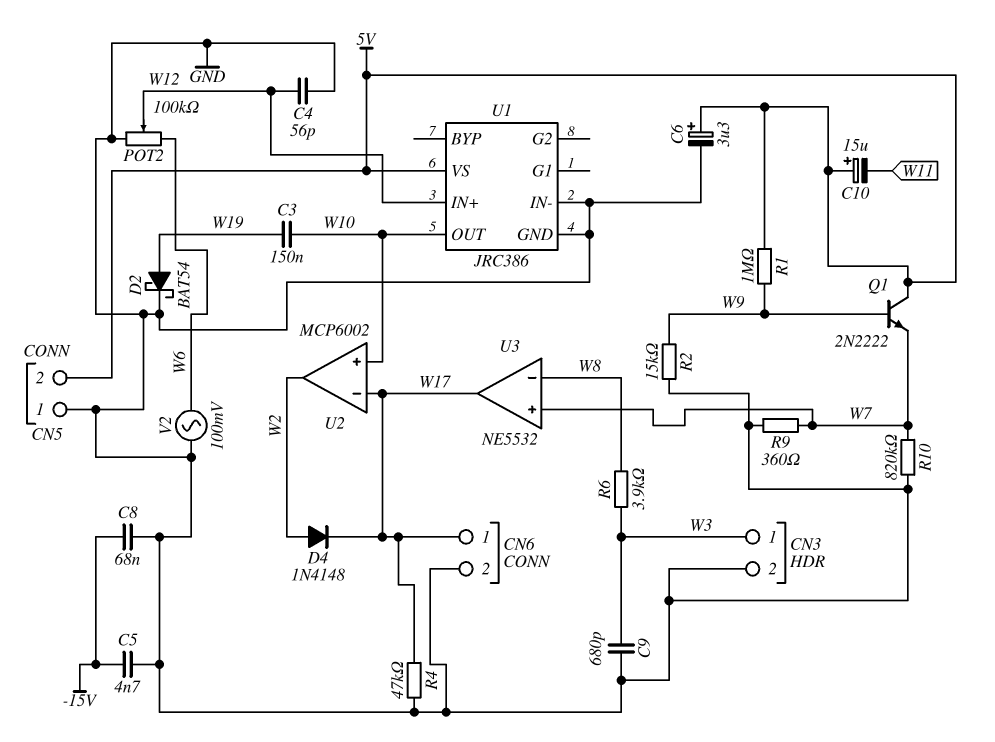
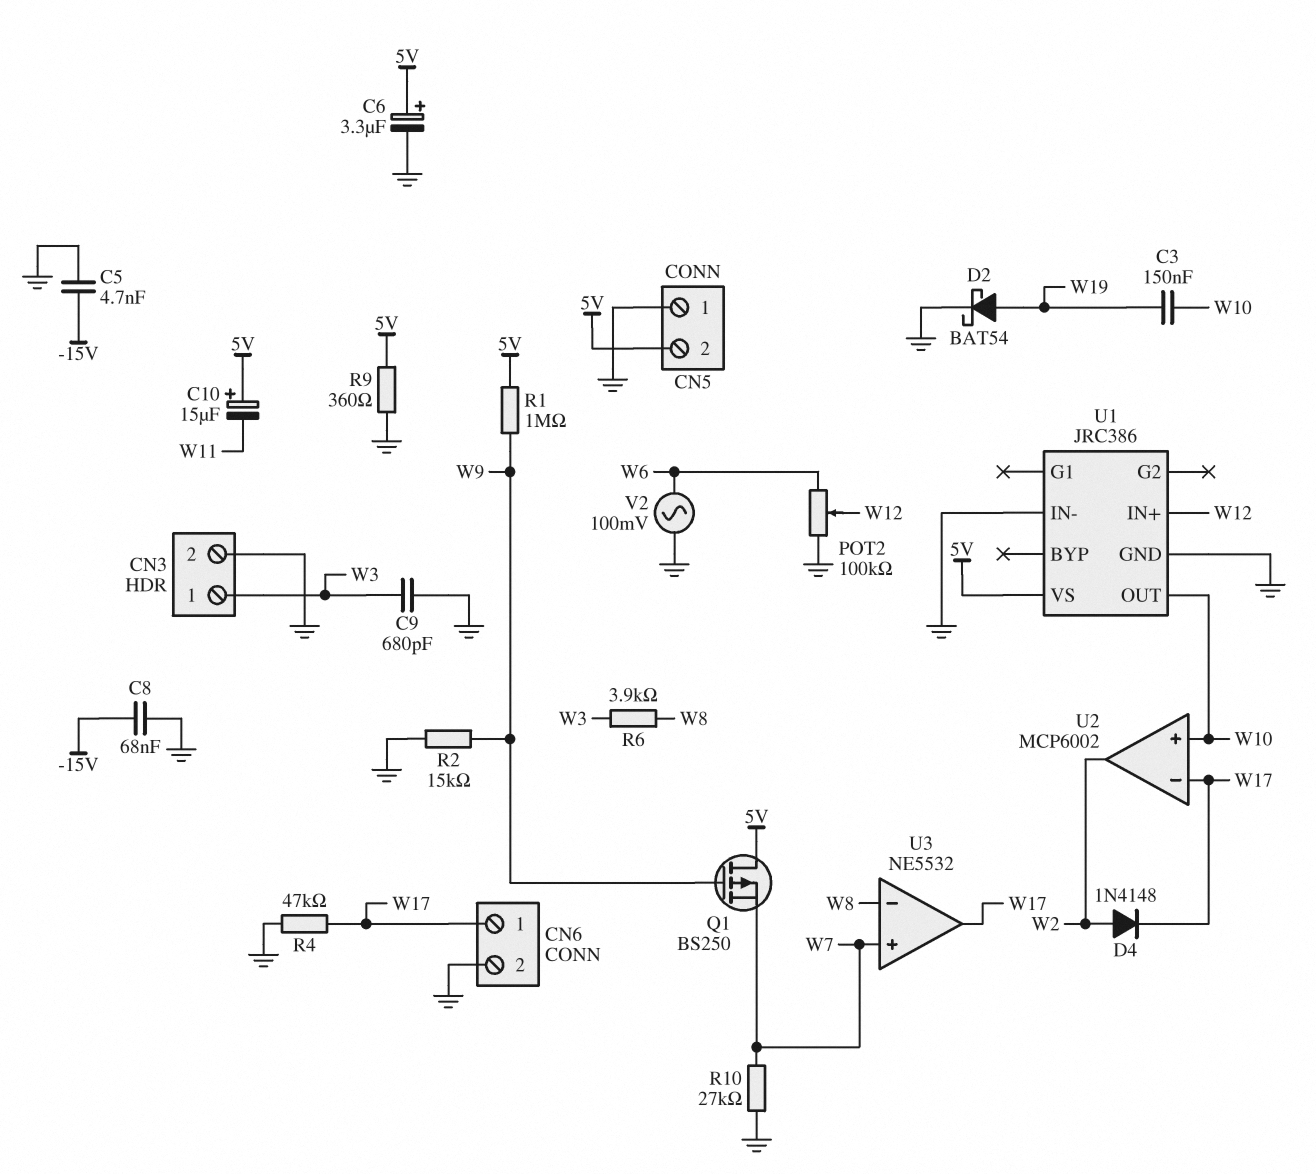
C4: 56pF (GND, W12) -> none
Q1: NPN 2N2222 (B W9, C 5V, E W7) -> PMOS BS250 (G W9, D 5V, S W7)
R9: 360 (GND, W7) -> 360 (5V, GND)
R10: 820k (GND, W7) -> 27k (GND, W7)

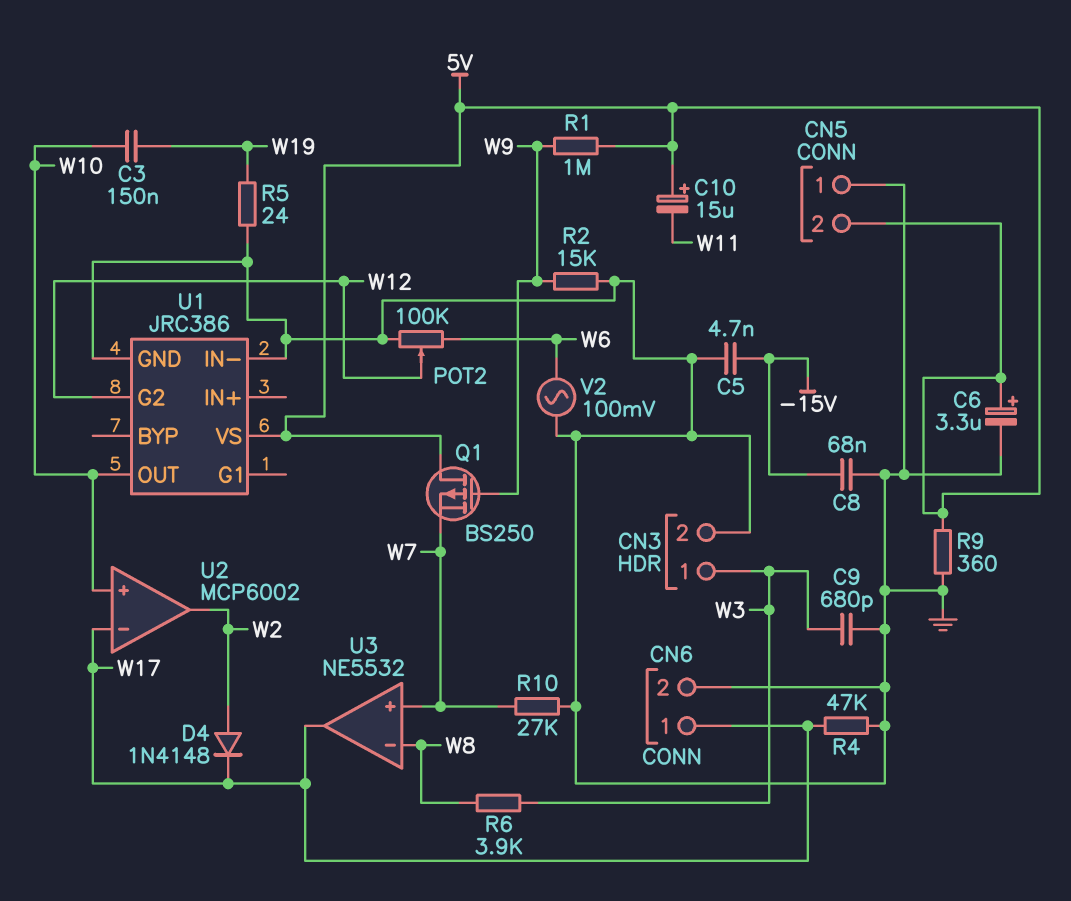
D2: schottky BAT54 (A W19, K GND) -> none
R5: none -> 24 (GND, W19)
U1 pin G2: none -> W12
U1 pin IN+: W12 -> none

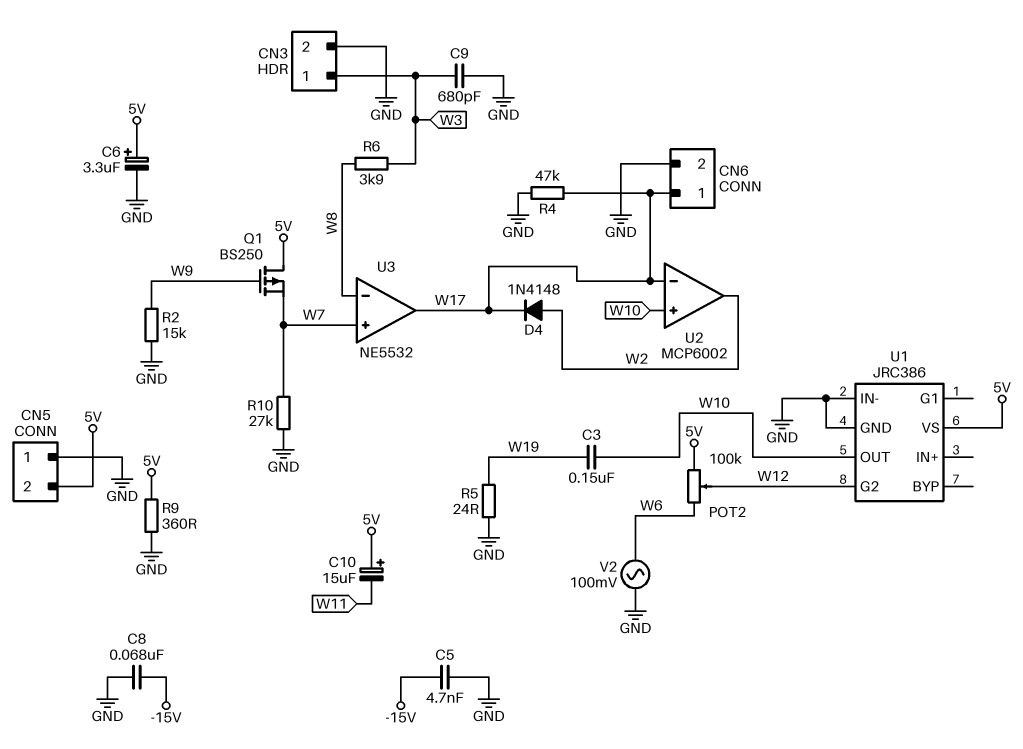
POT2: 100k (GND, W6, wiper W12) -> 100k (5V, W6, wiper W12)
R1: 1M (5V, W9) -> none

